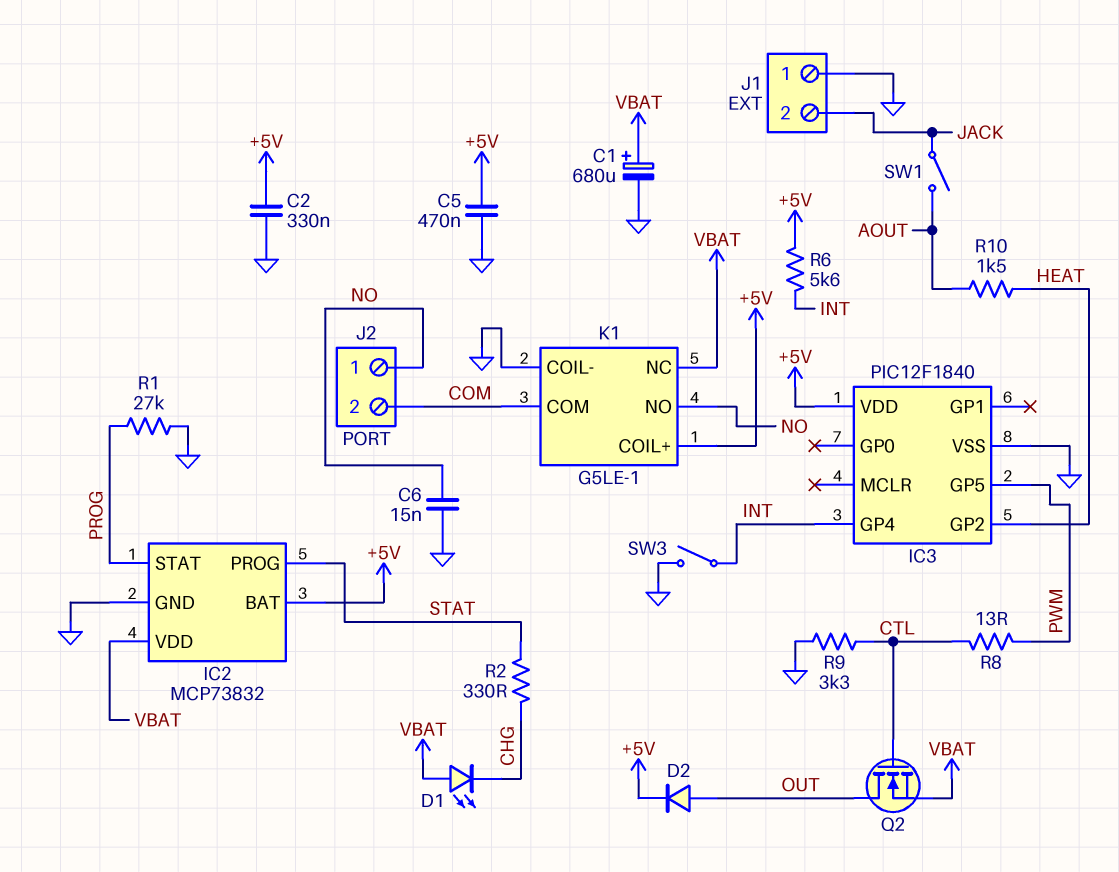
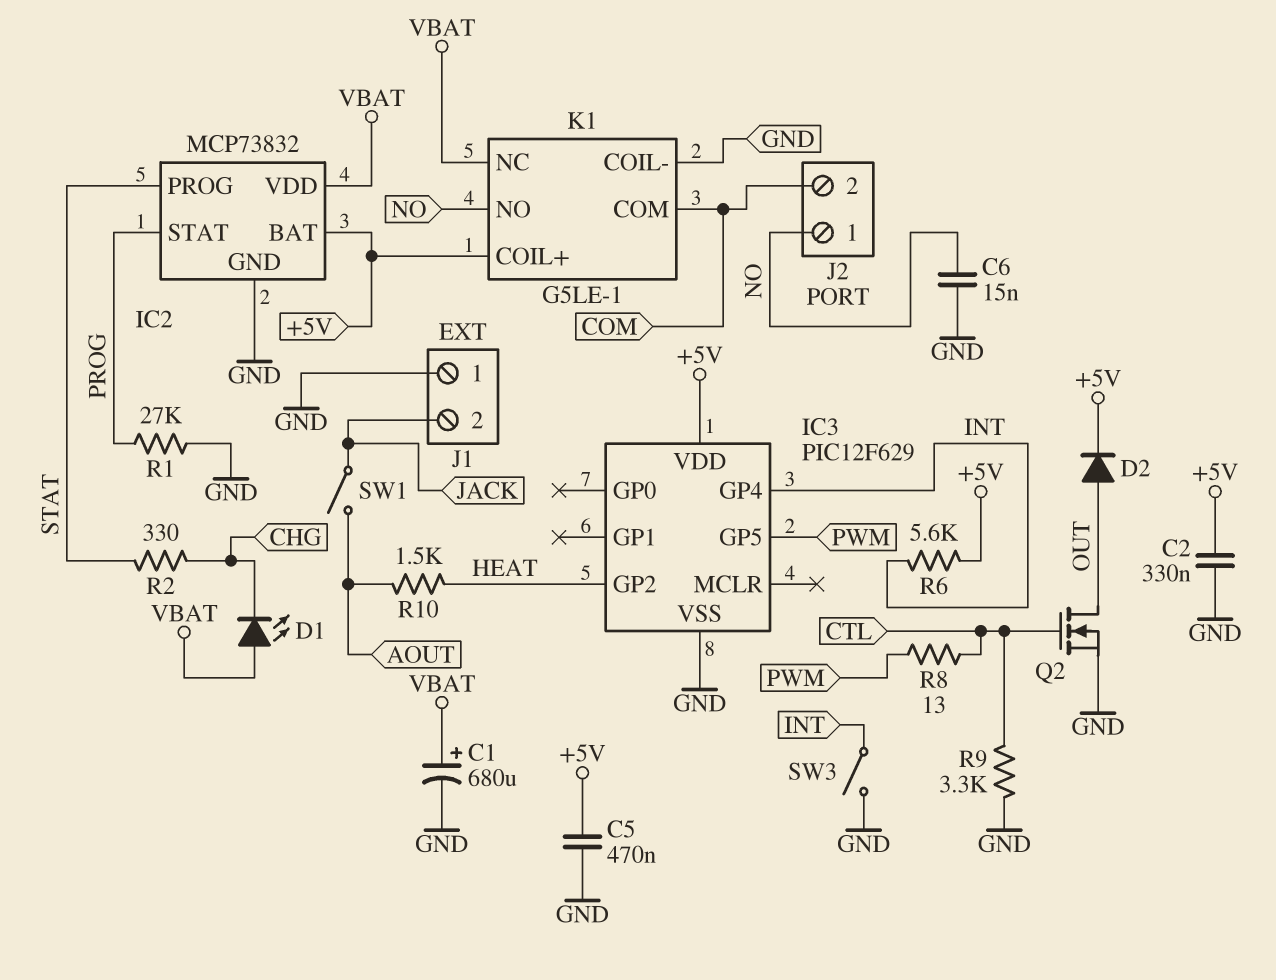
IC3: PIC12F1840 -> PIC12F629
Q2: NMOS (G CTL, D OUT, S VBAT) -> NMOS (G CTL, D OUT, S GND)

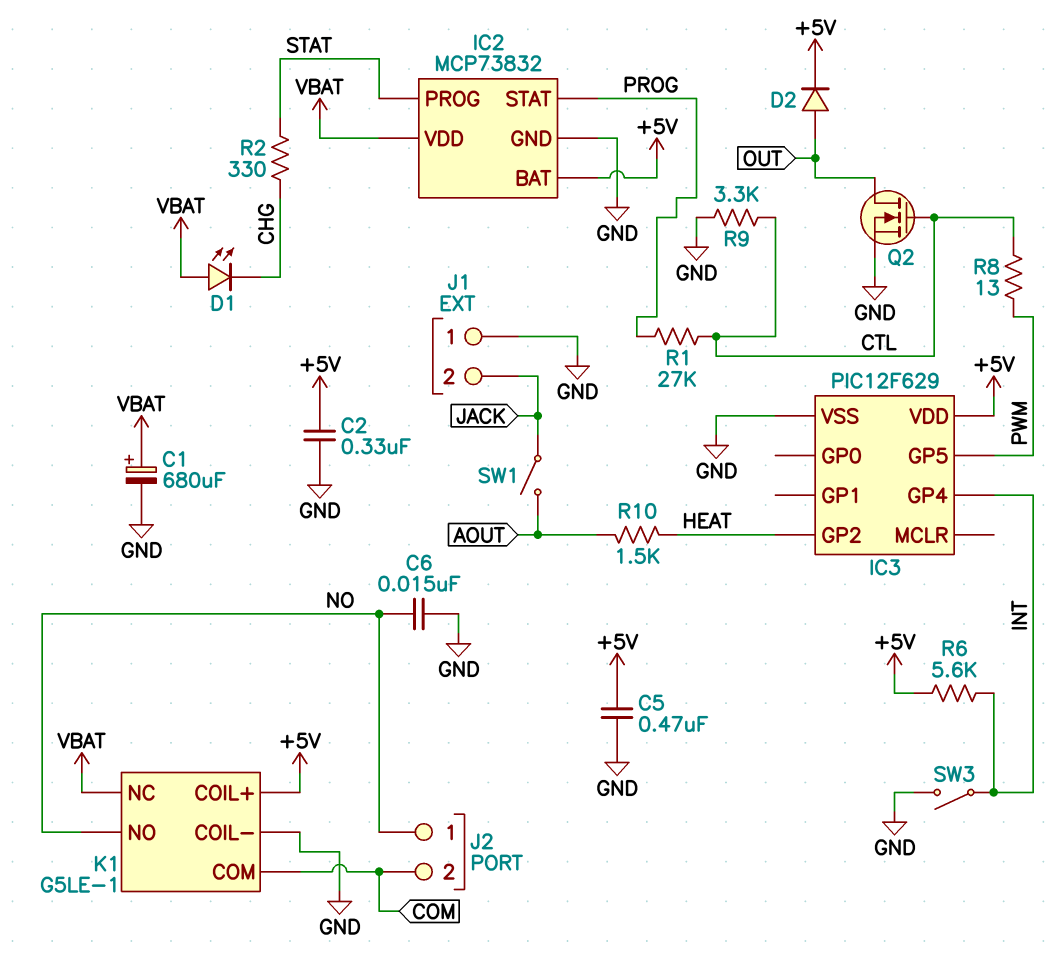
R1: 27k (GND, PROG) -> 27k (CTL, PROG)

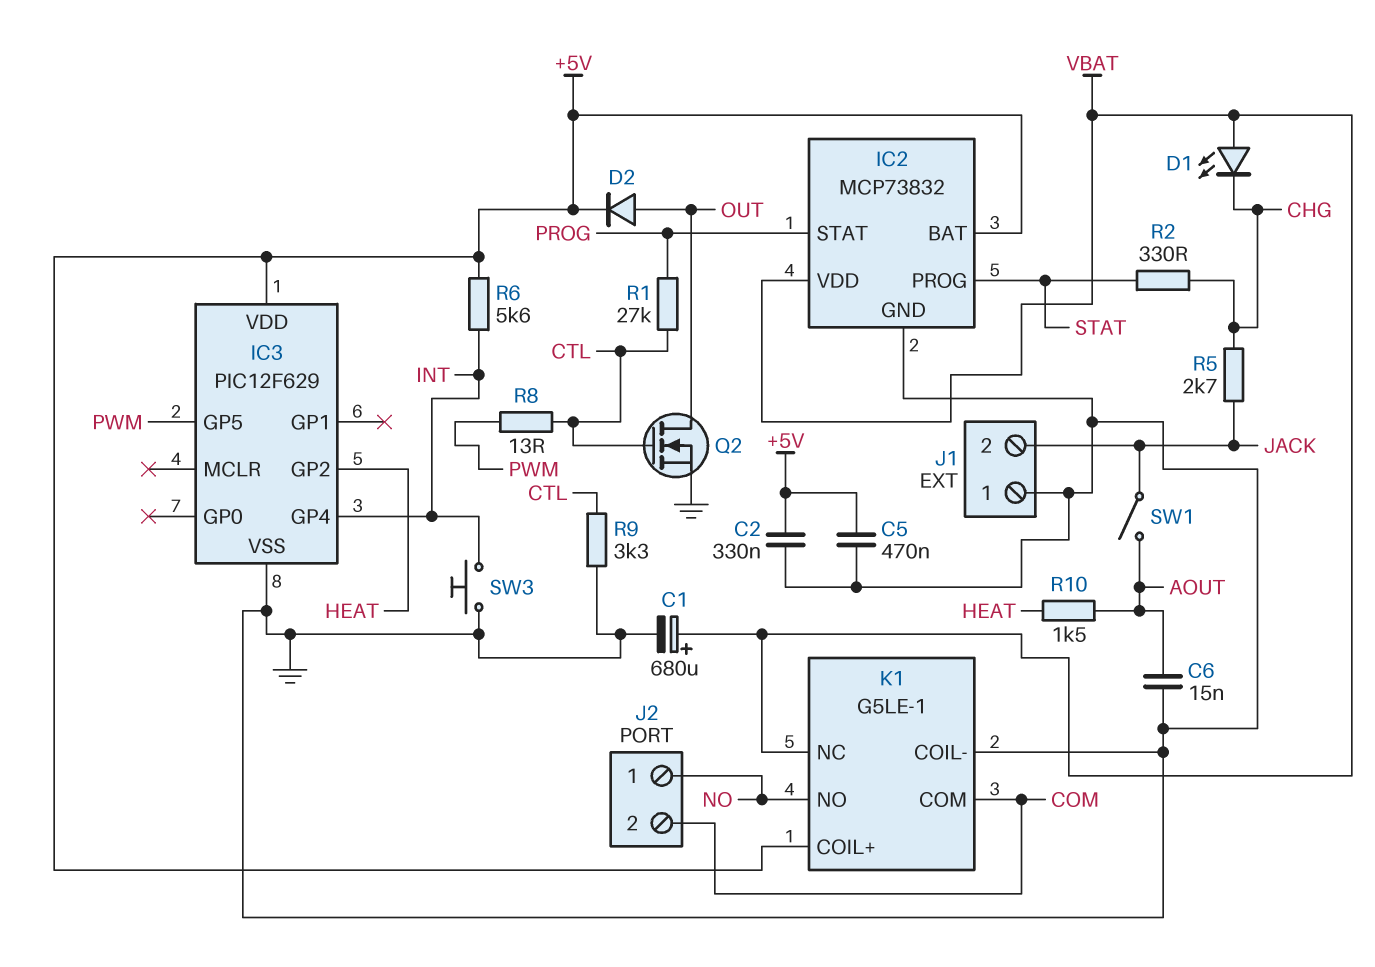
C6: 15nF (GND, NO) -> 15nF (AOUT, GND)
R5: none -> 2.7k (CHG, JACK)
SW3: switch (GND, INT) -> button (GND, INT)

